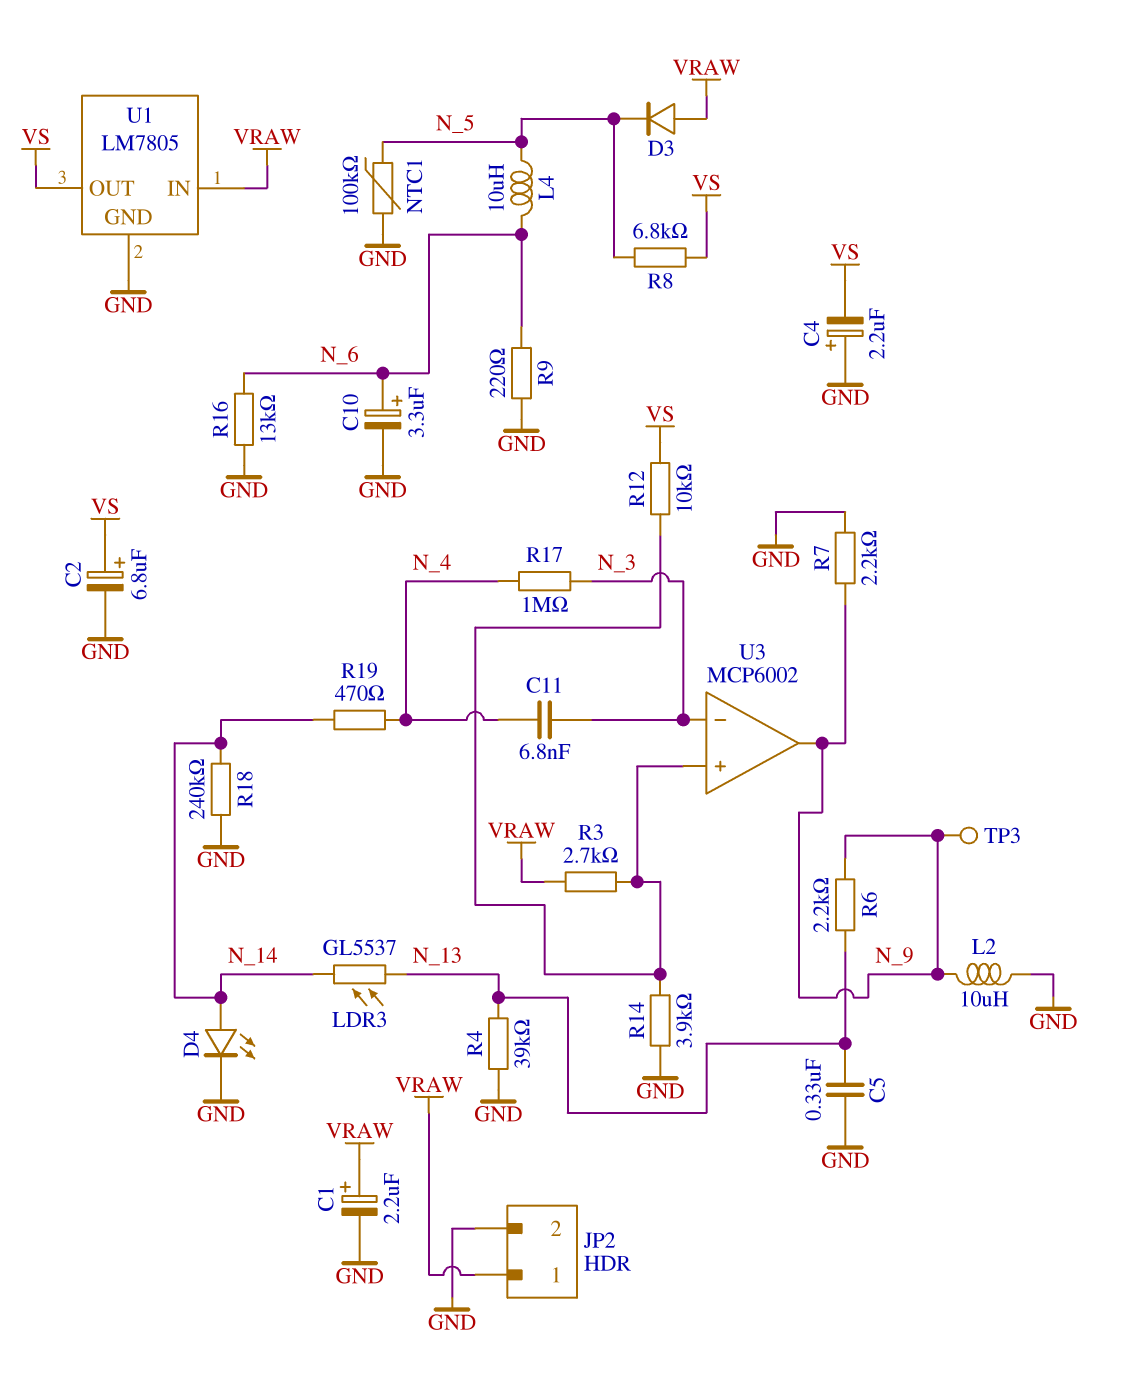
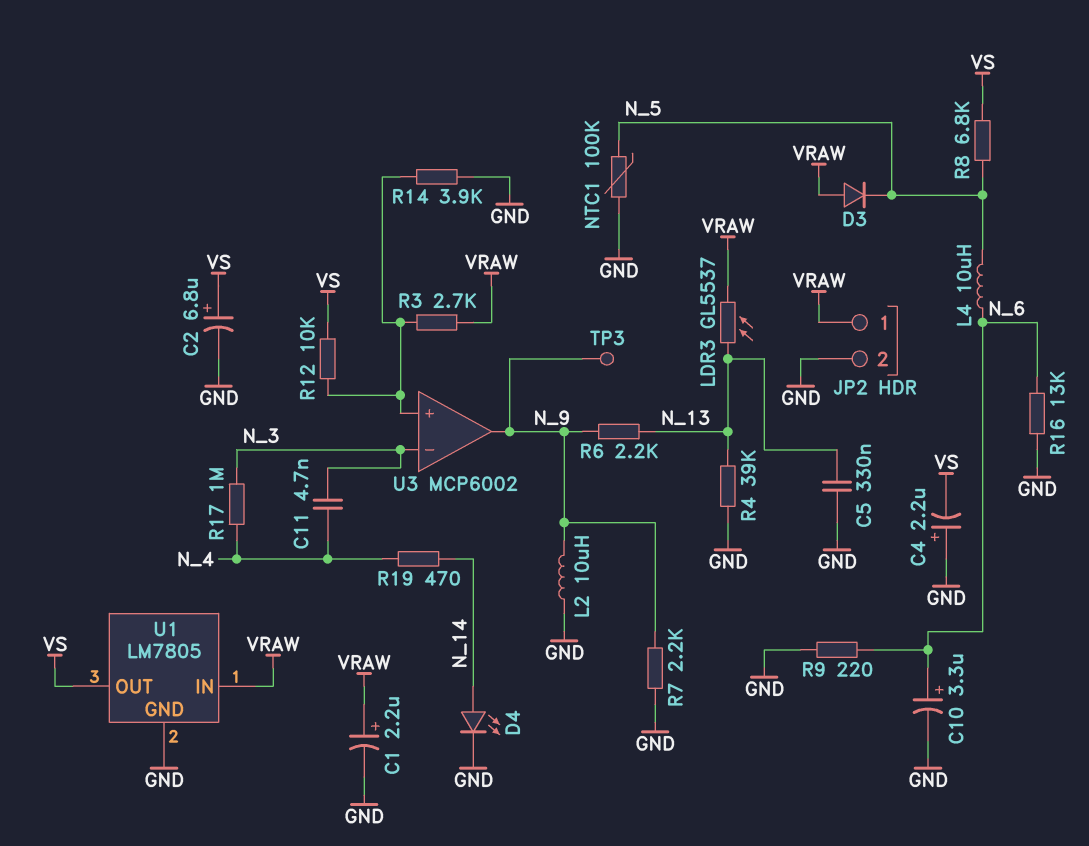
C11: 6.8nF (N_3, N_4) -> 4.7nF (N_3, N_4)
LDR3: GL5537 (N_13, N_14) -> GL5537 (N_13, VRAW)
R18: 240k (GND, N_14) -> none

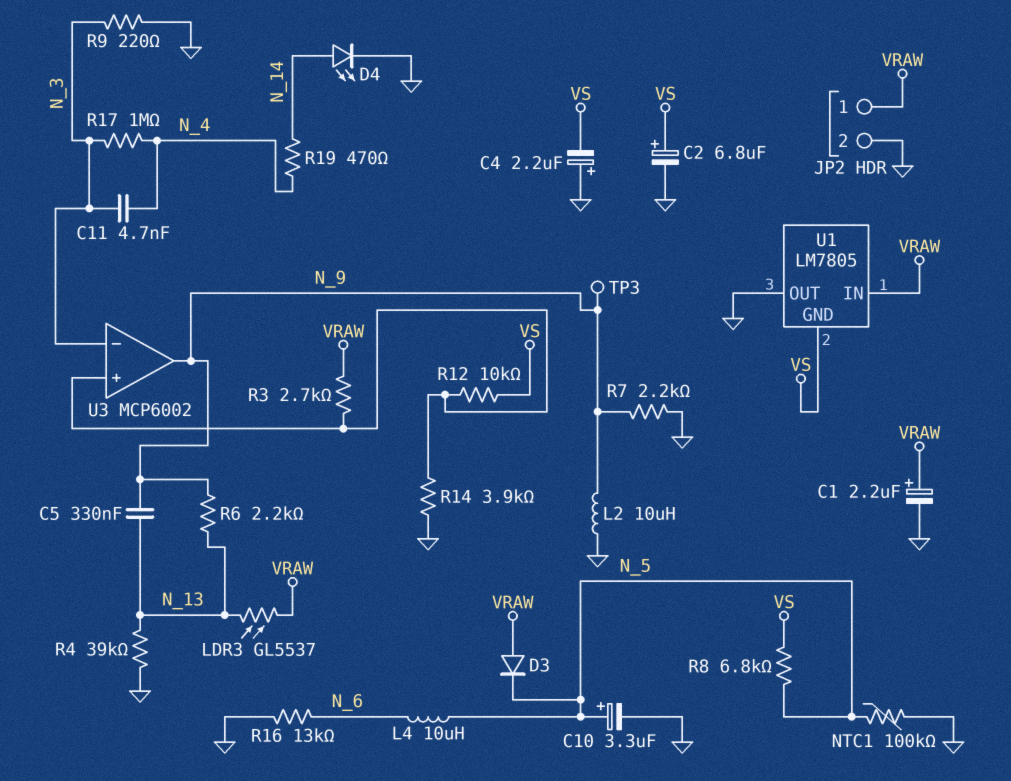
C5: 330nF (GND, N_13) -> 330nF (N_9, N_13)
C10: 3.3uF (plus N_6, minus GND) -> 3.3uF (plus N_5, minus GND)
R9: 220 (GND, N_6) -> 220 (GND, N_3)
U1 pin GND: GND -> VS
U1 pin OUT: VS -> GND

